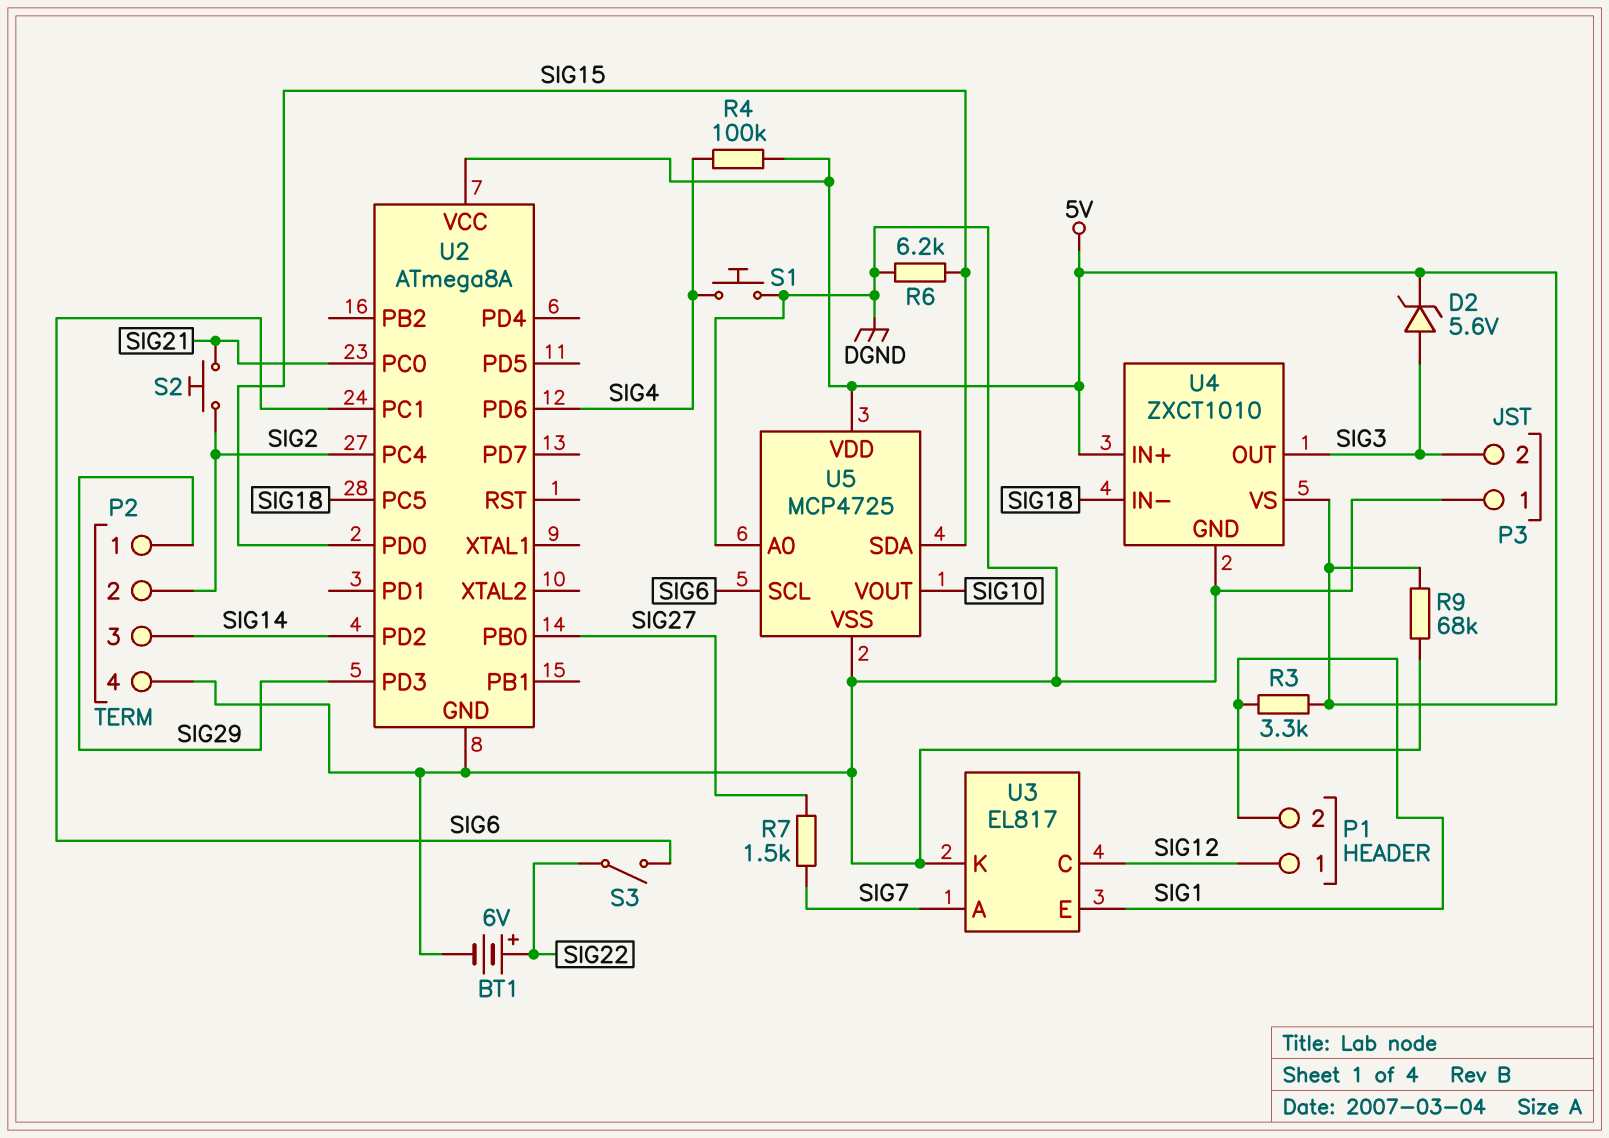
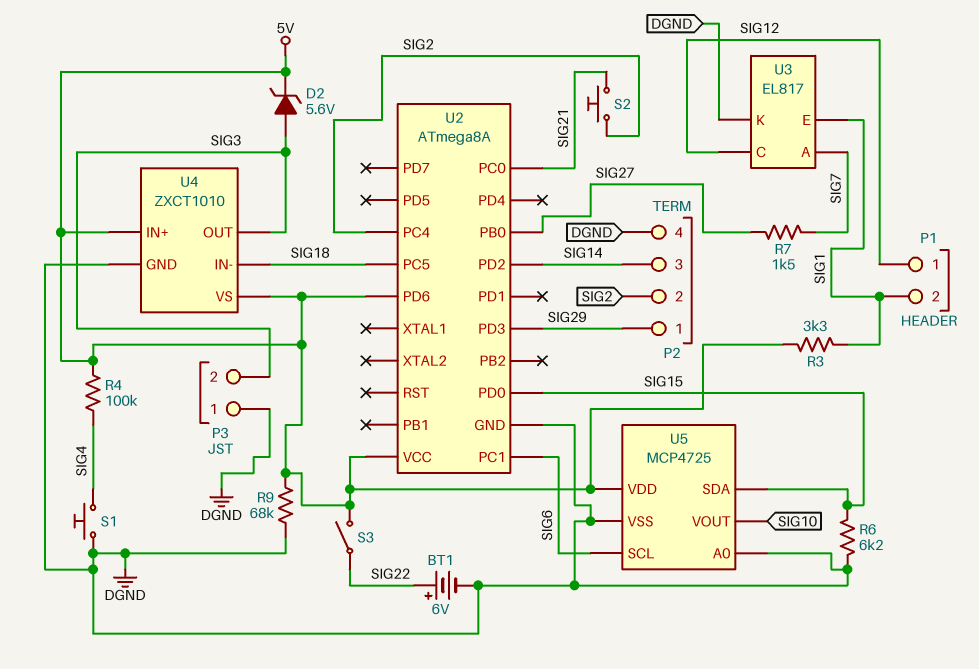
S3: switch (SIG6, SIG22) -> switch (5V, SIG22)
U2 pin PD6: SIG4 -> 5V

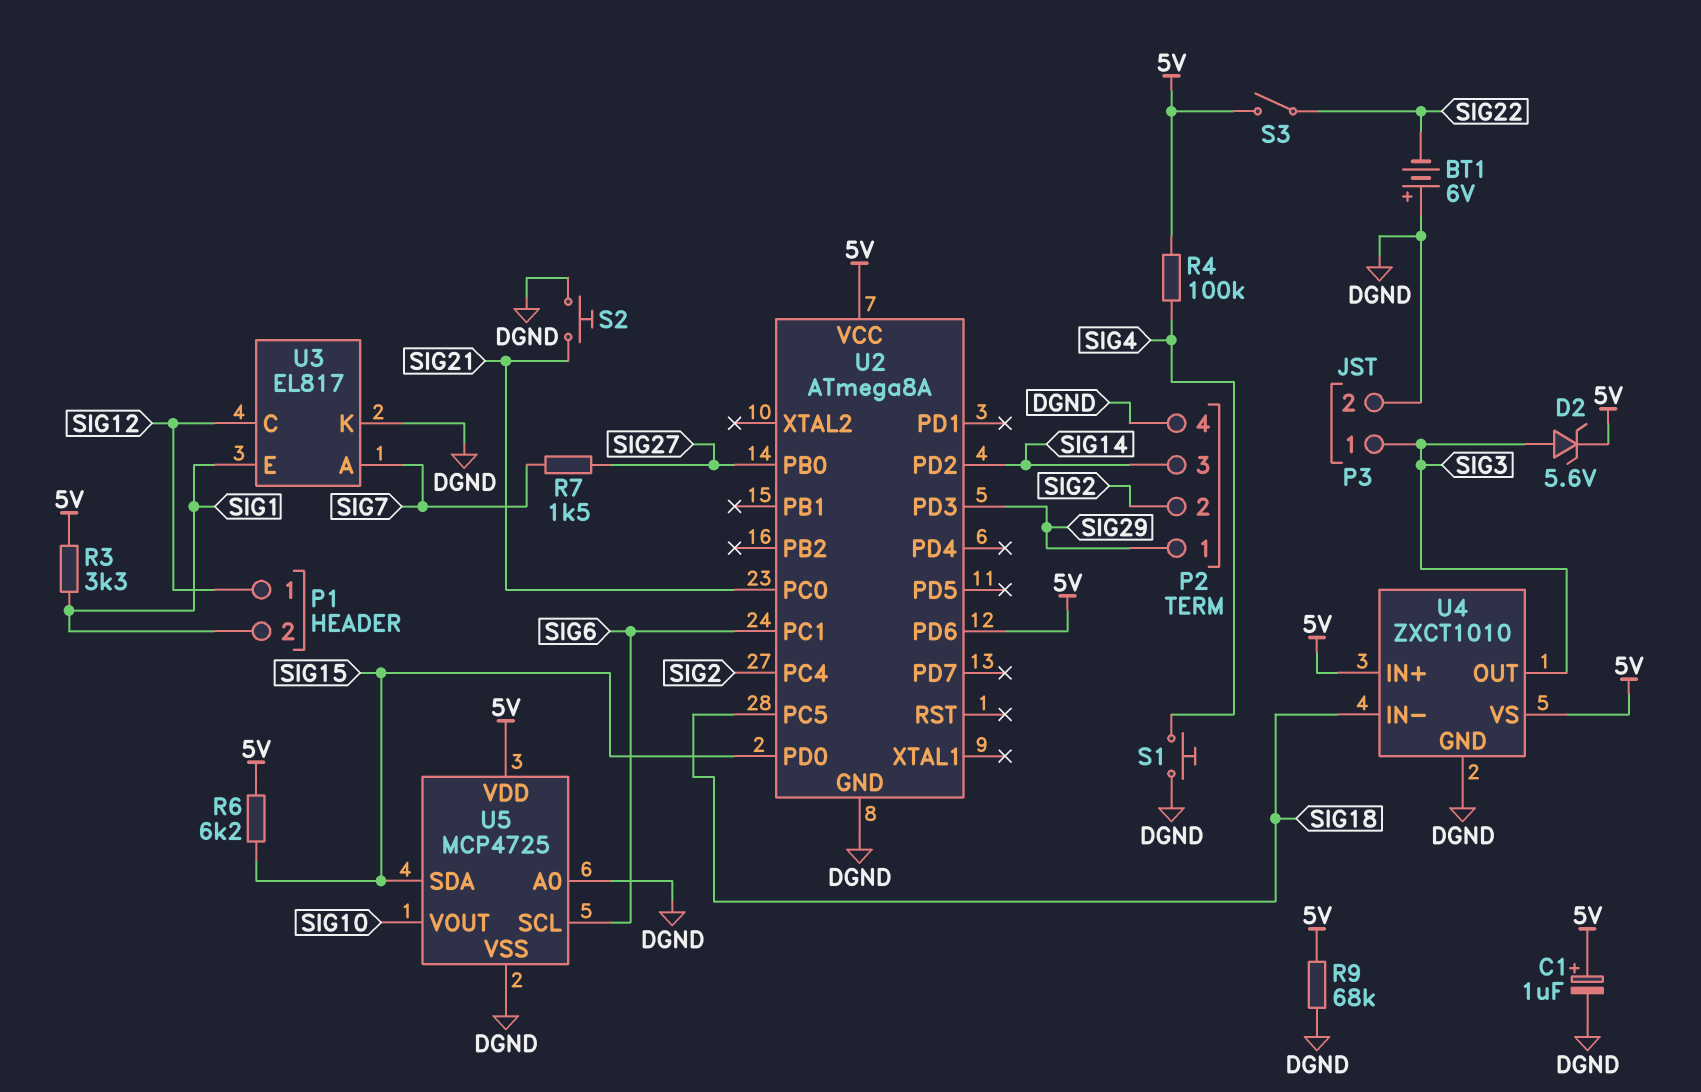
BT1: 6V (plus SIG22, minus DGND) -> 6V (plus DGND, minus SIG22)
C1: none -> 1uF (plus 5V, minus DGND)
P3 pin 1: DGND -> SIG3
P3 pin 2: SIG3 -> DGND
R6: 6.2k (DGND, SIG15) -> 6.2k (5V, SIG15)
S2: button (SIG2, SIG21) -> button (DGND, SIG21)

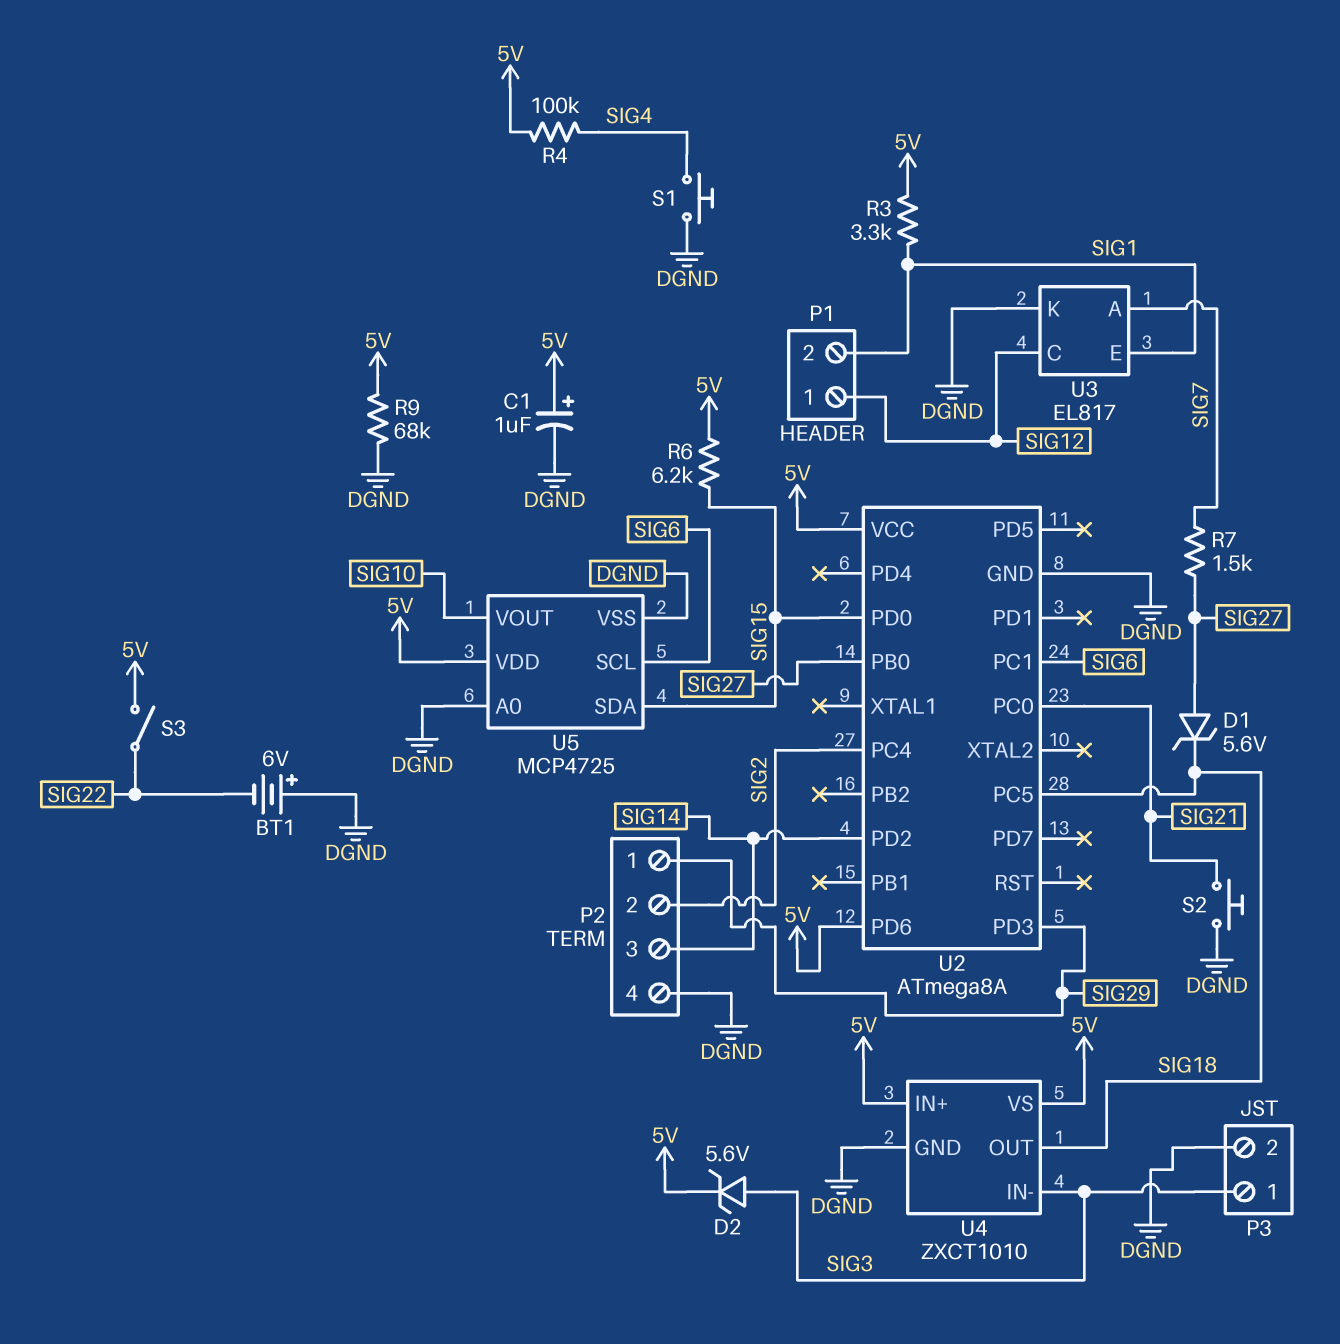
D1: none -> zener 5.6V (A SIG27, K SIG18)
U4 pin IN-: SIG18 -> SIG3
U4 pin OUT: SIG3 -> SIG18

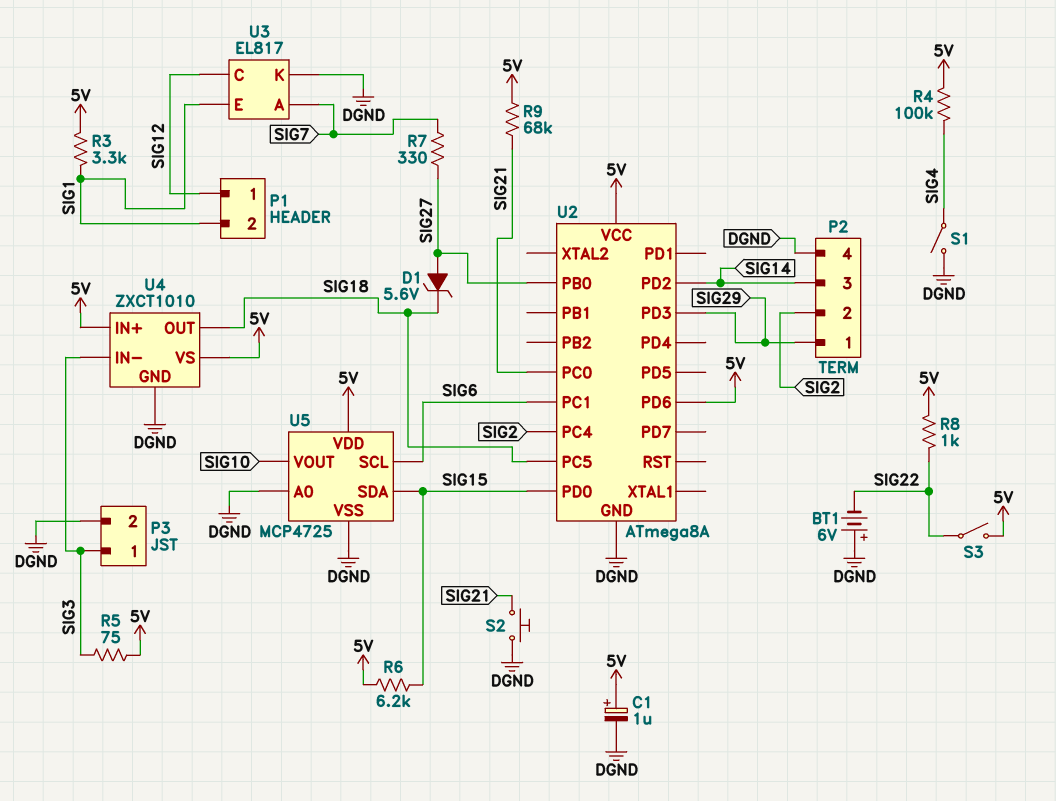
D2: zener 5.6V (A SIG3, K 5V) -> none
R5: none -> 75 (5V, SIG3)
R7: 1.5k (SIG7, SIG27) -> 330 (SIG7, SIG27)
R8: none -> 1k (5V, SIG22)
R9: 68k (5V, DGND) -> 68k (5V, SIG21)
S1: button (DGND, SIG4) -> switch (DGND, SIG4)

